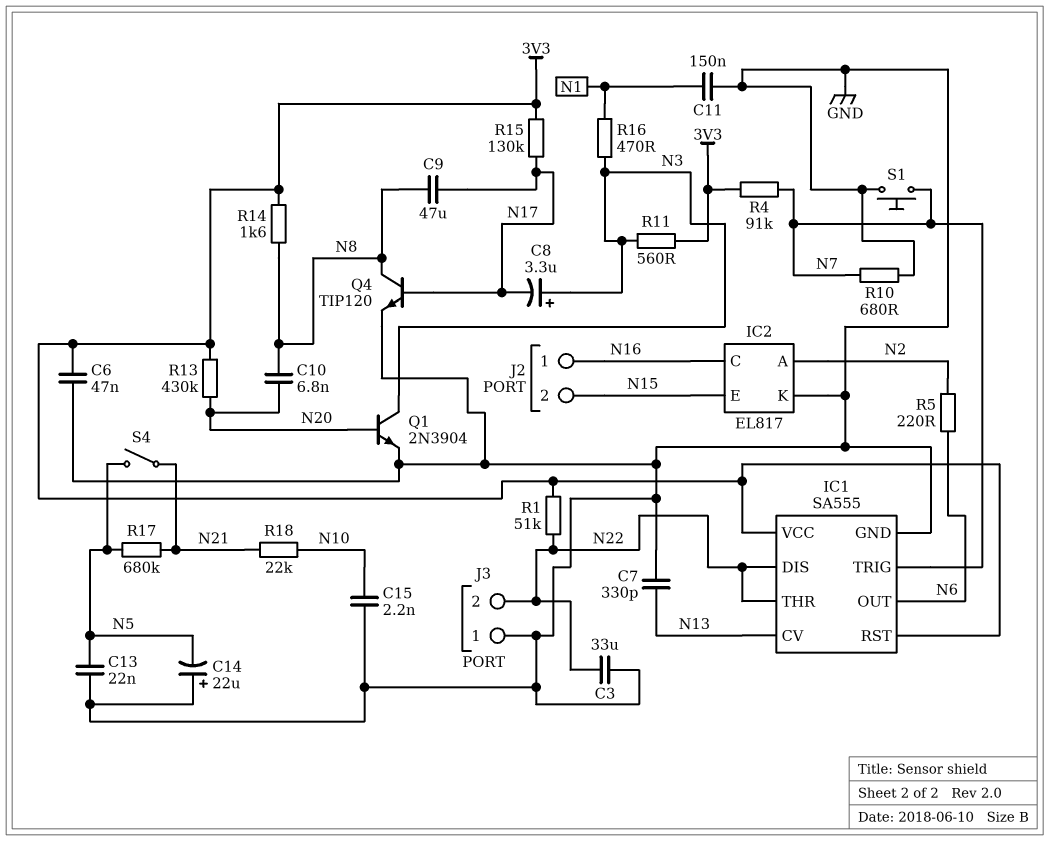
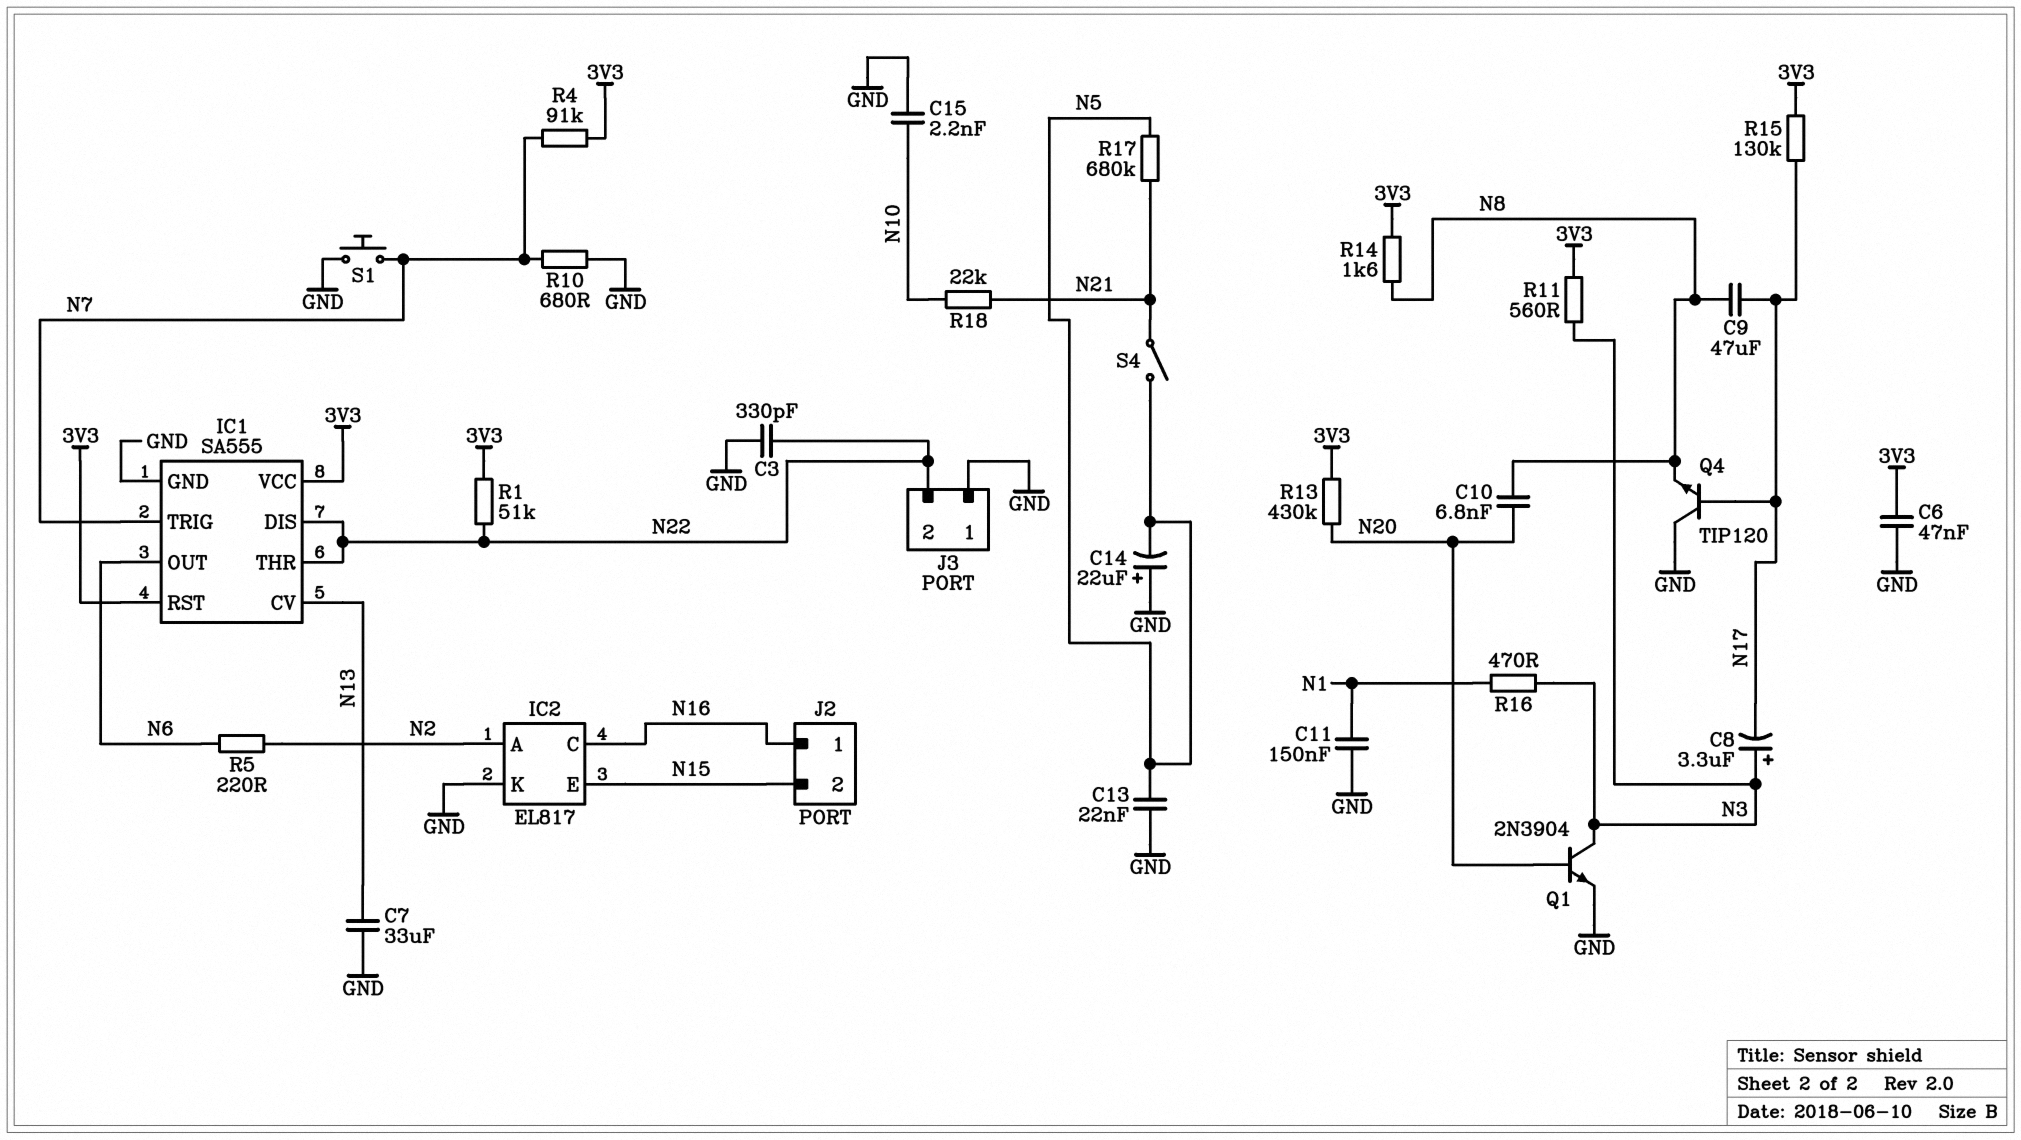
C3: 33uF (GND, N22) -> 330pF (GND, N22)
C7: 330pF (GND, N13) -> 33uF (GND, N13)
Q4: NPN TIP120 (B N17, C N8, E GND) -> NPN TIP120 (B N17, C GND, E N8)

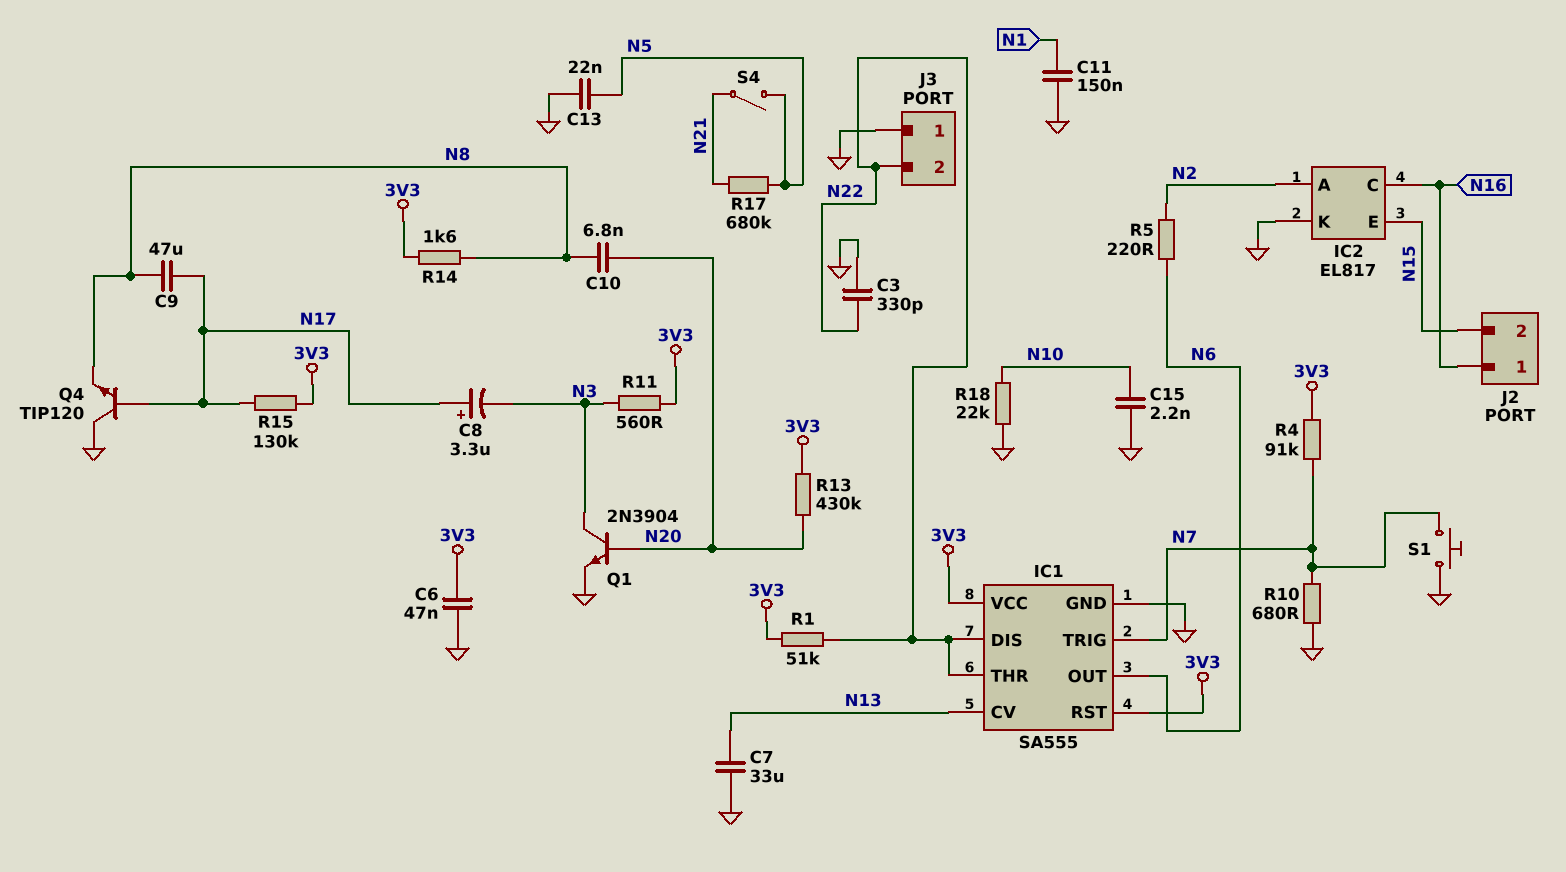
C8: 3.3uF (plus N3, minus N17) -> 3.3uF (plus N17, minus N3)
C14: 22uF (plus GND, minus N5) -> none
R16: 470 (N1, N3) -> none
R18: 22k (N10, N21) -> 22k (GND, N10)

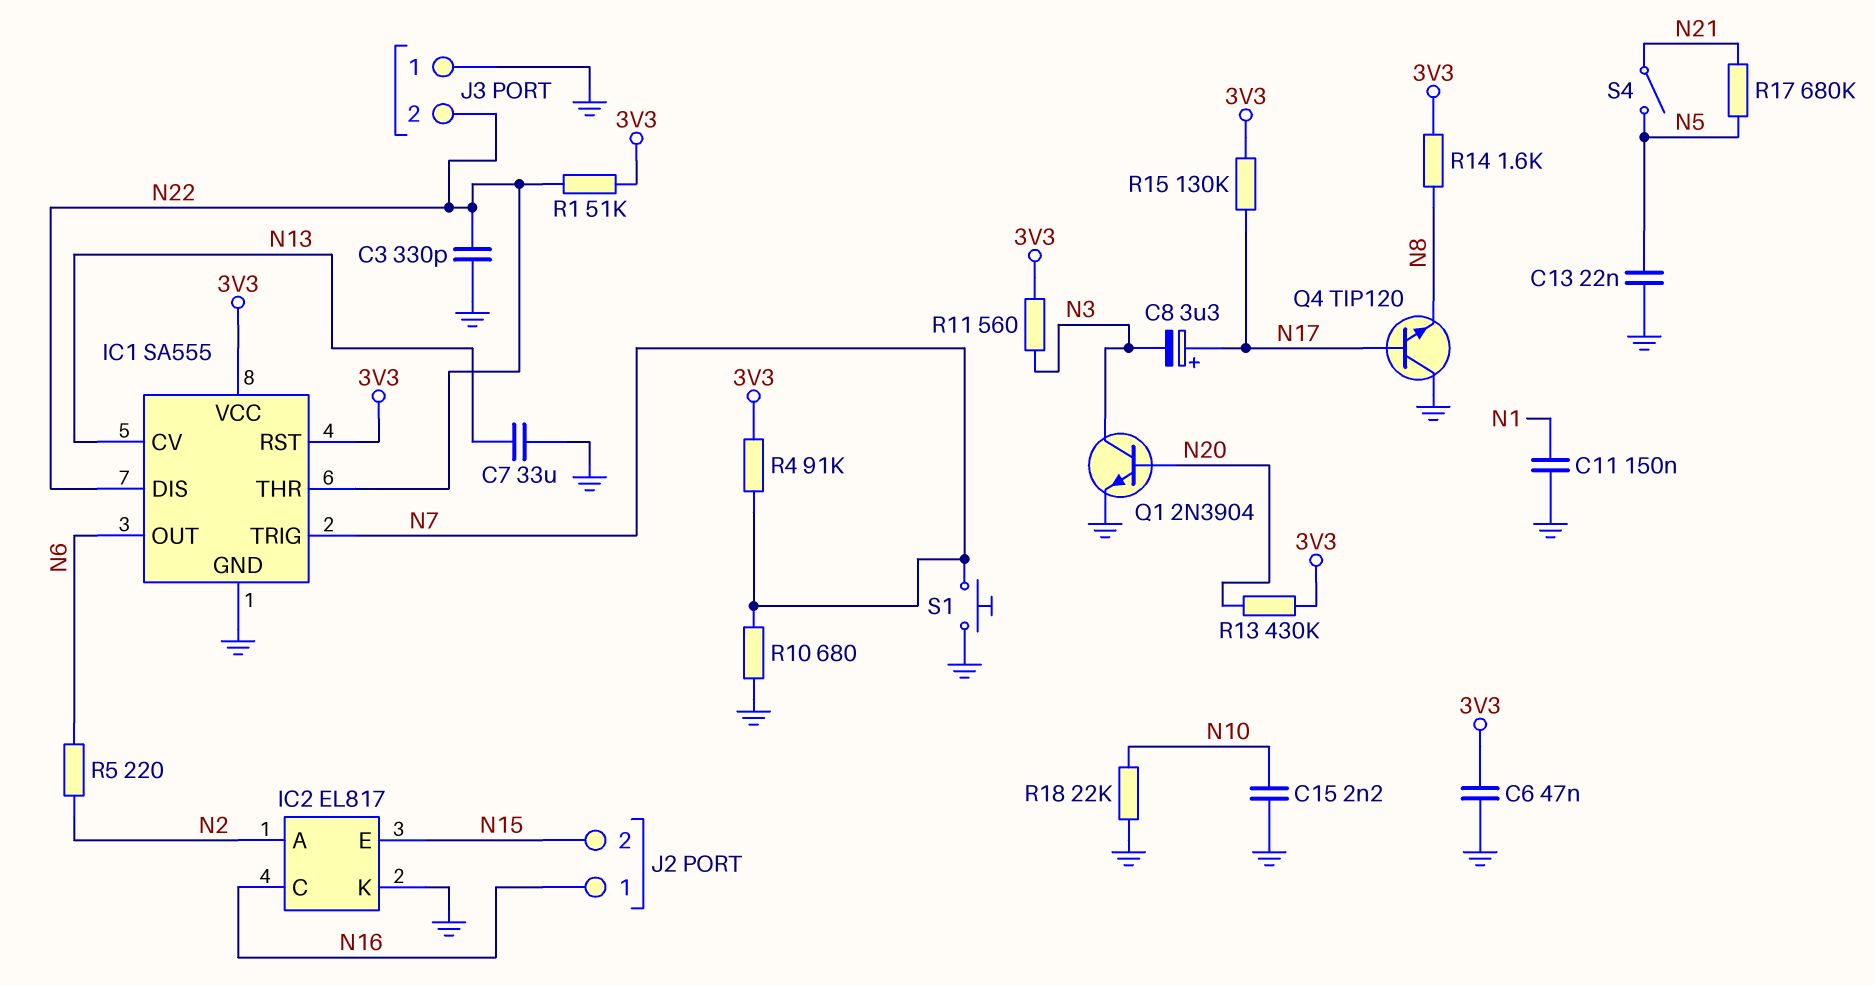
C9: 47uF (N8, N17) -> none
C10: 6.8nF (N8, N20) -> none

